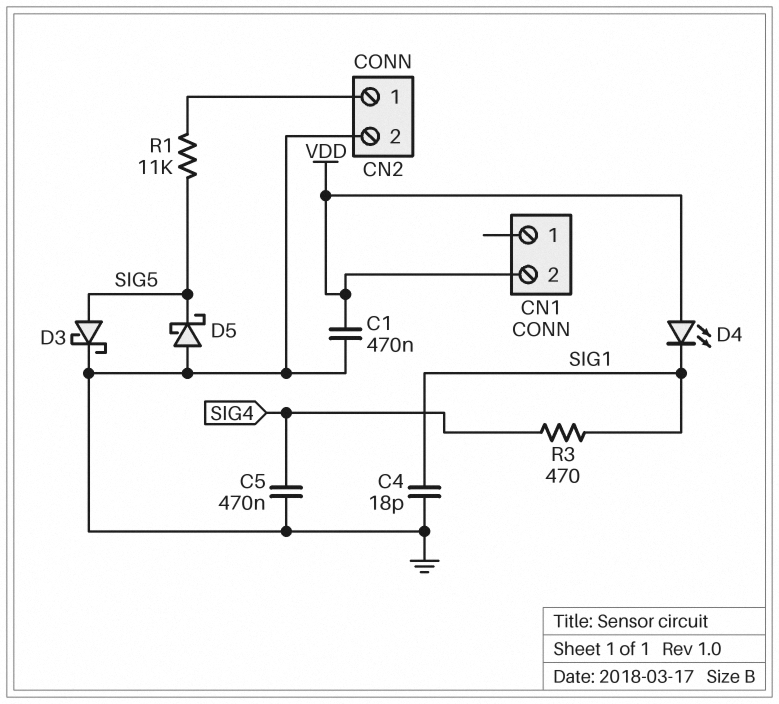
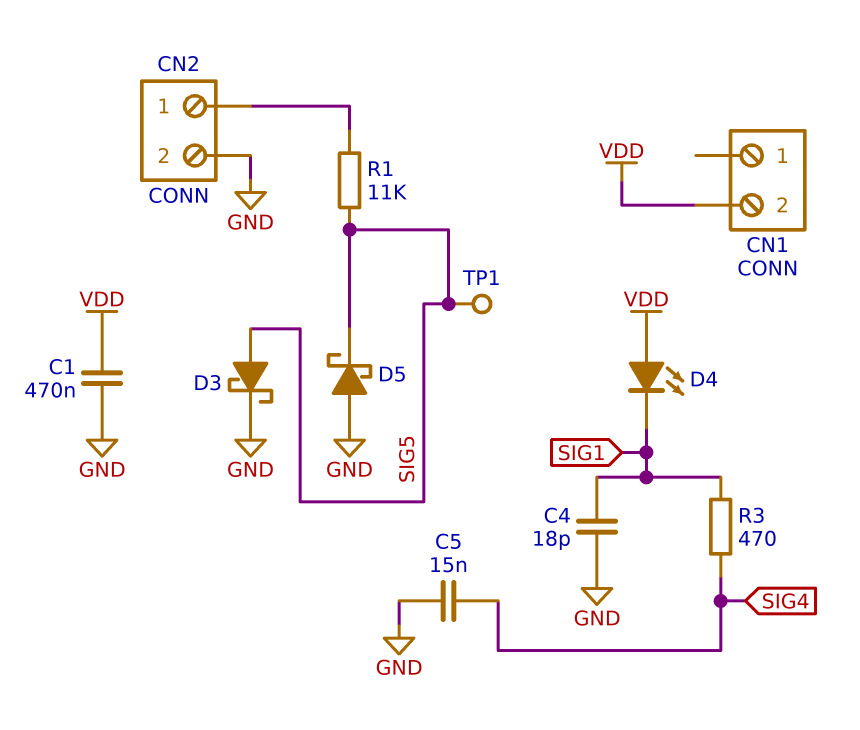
C5: 470nF (GND, SIG4) -> 15nF (GND, SIG4)
TP1: none -> test point (SIG5)

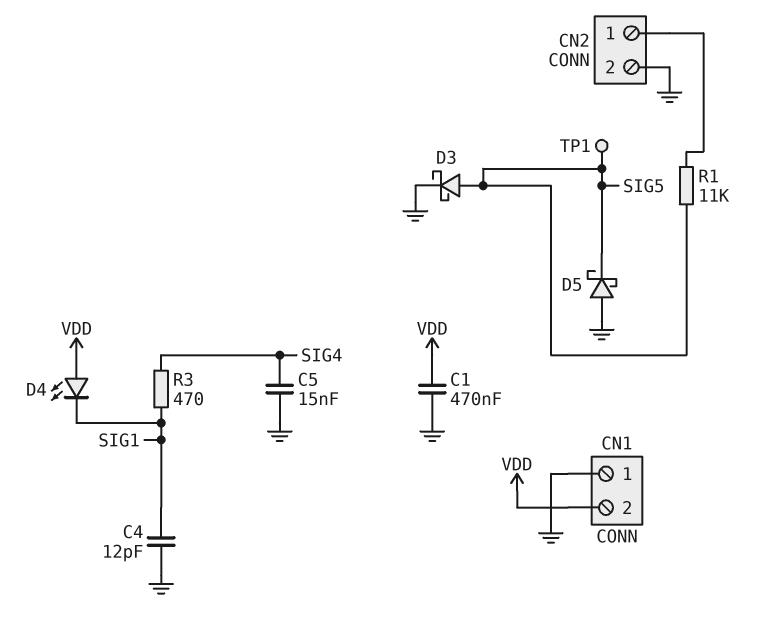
C4: 18pF (GND, SIG1) -> 12pF (GND, SIG1)
CN1 pin 1: none -> GND

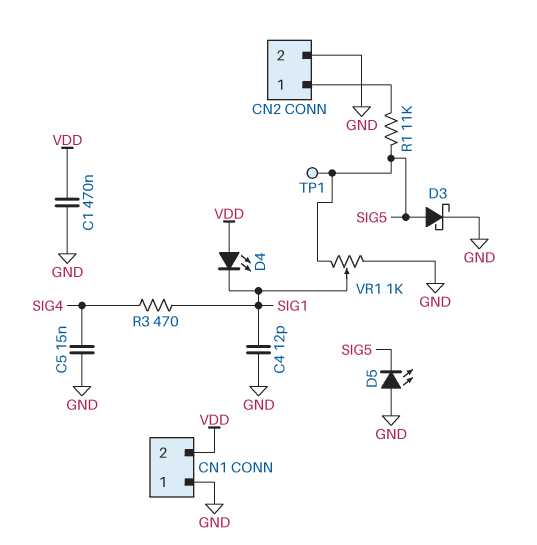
D5: schottky (A GND, K SIG5) -> LED (A GND, K SIG5)
VR1: none -> 1k (GND, SIG5, wiper SIG1)

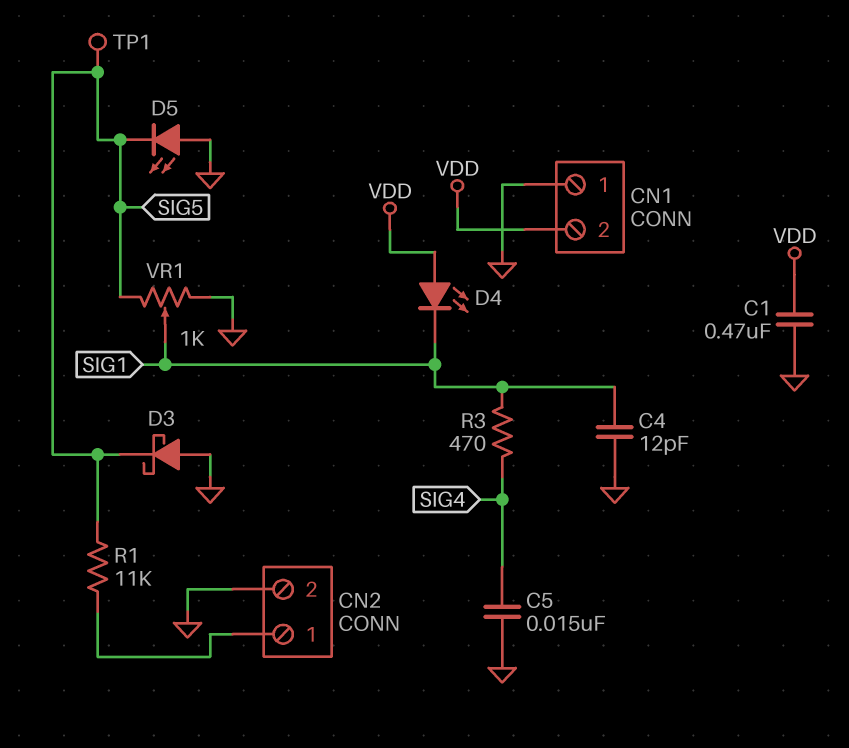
D3: schottky (A SIG5, K GND) -> schottky (A GND, K SIG5)

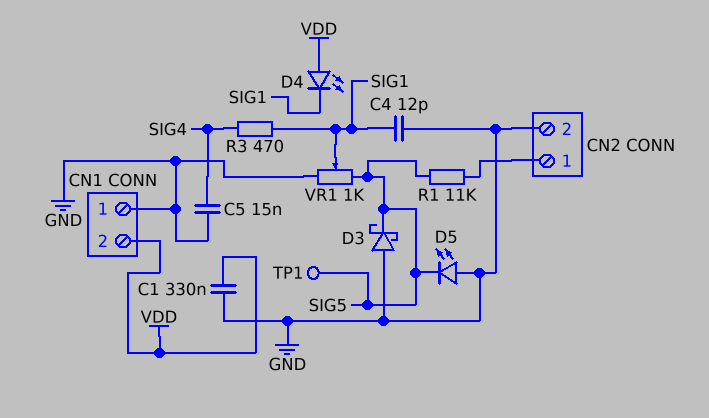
C1: 470nF (GND, VDD) -> 330nF (GND, VDD)

